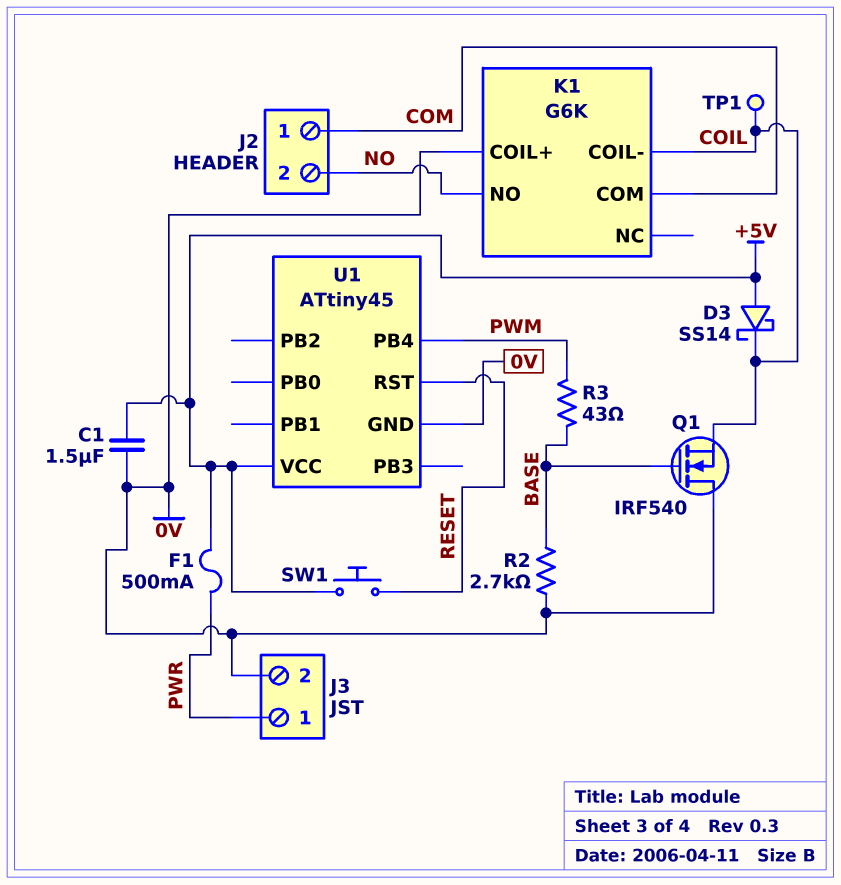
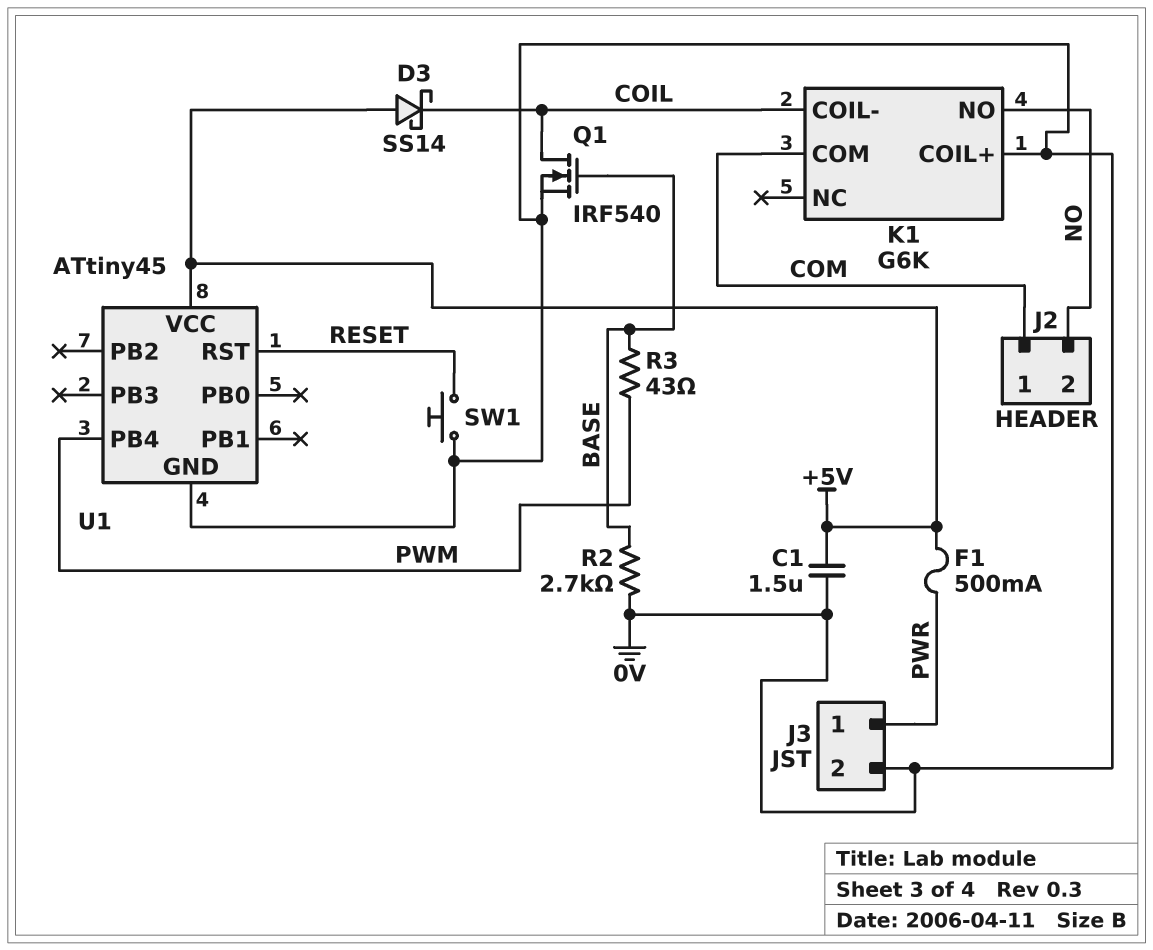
Q1: NMOS IRF540 (G BASE, D 0V, S COIL) -> NMOS IRF540 (G BASE, D COIL, S 0V)
SW1: button (+5V, RESET) -> button (0V, RESET)
TP1: test point (COIL) -> none

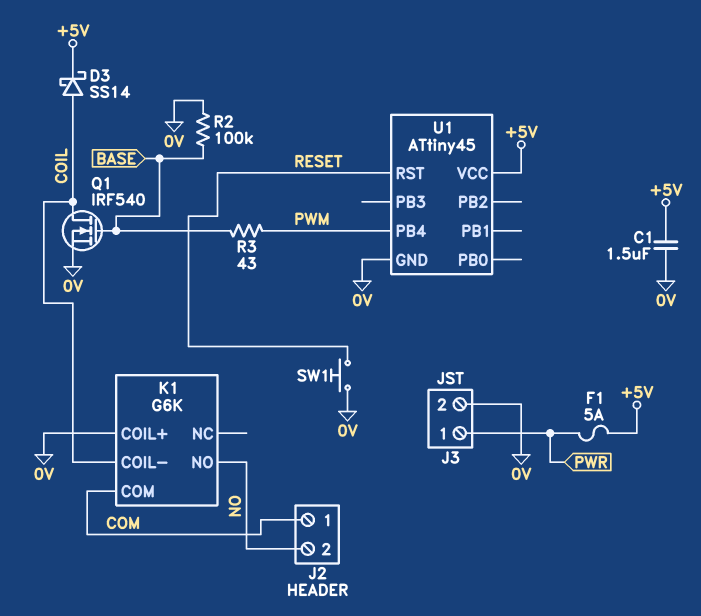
D3: schottky SS14 (A +5V, K COIL) -> schottky SS14 (A COIL, K +5V)
F1: 500mA (+5V, PWR) -> 5A (+5V, PWR)
R2: 2.7k (0V, BASE) -> 100k (0V, BASE)

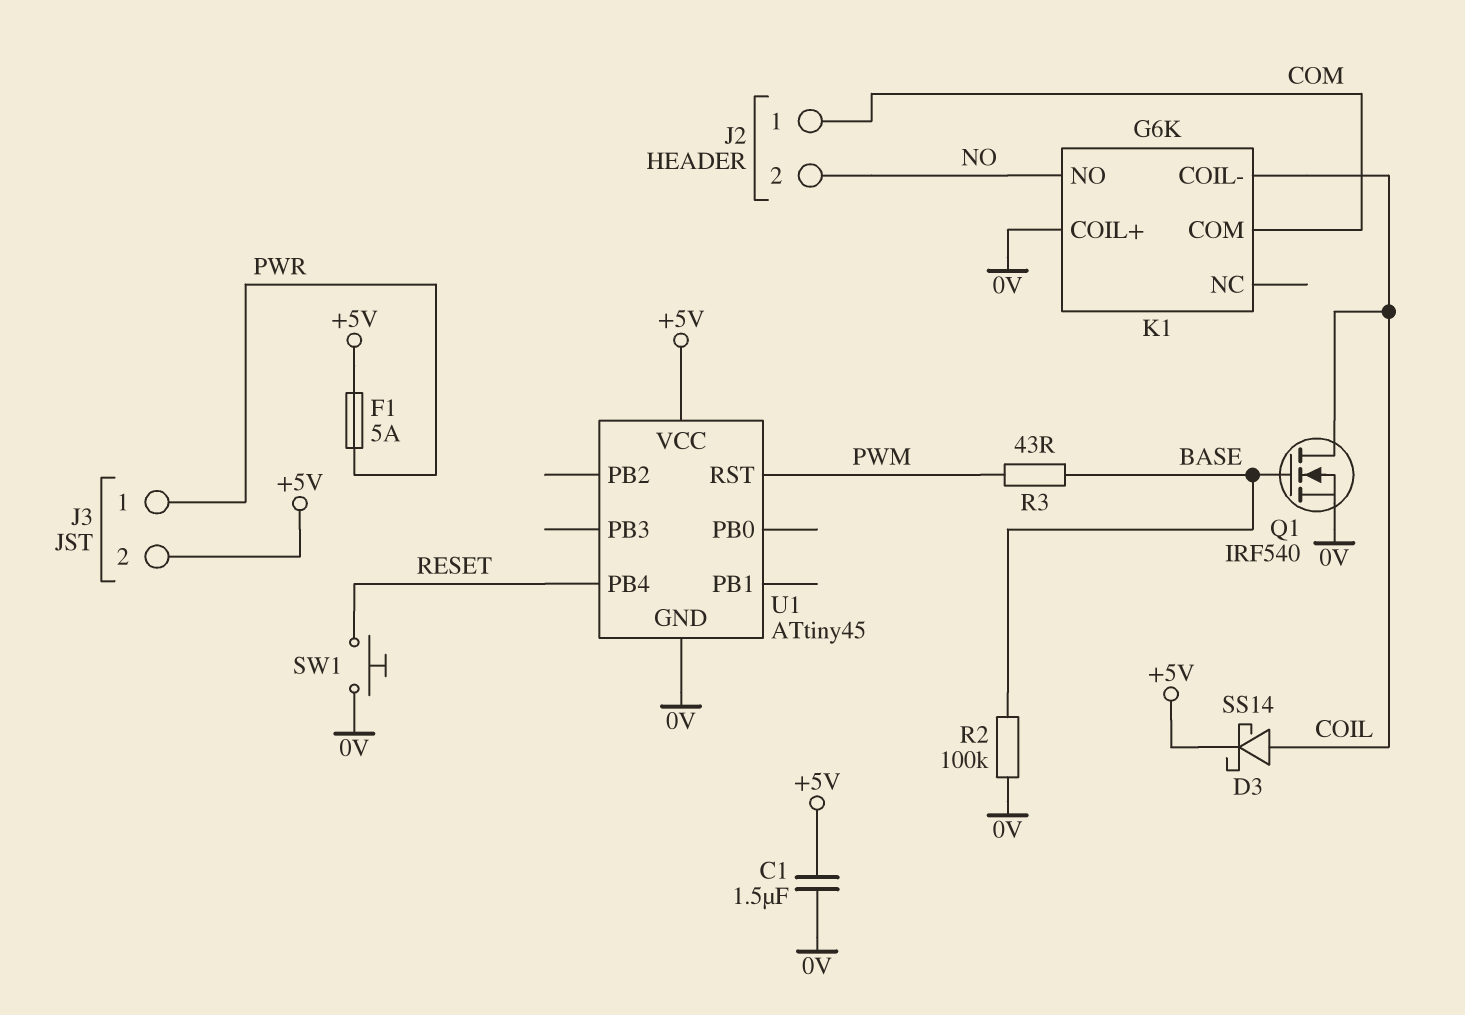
J3 pin 2: 0V -> +5V
U1 pin PB4: PWM -> RESET
U1 pin RST: RESET -> PWM

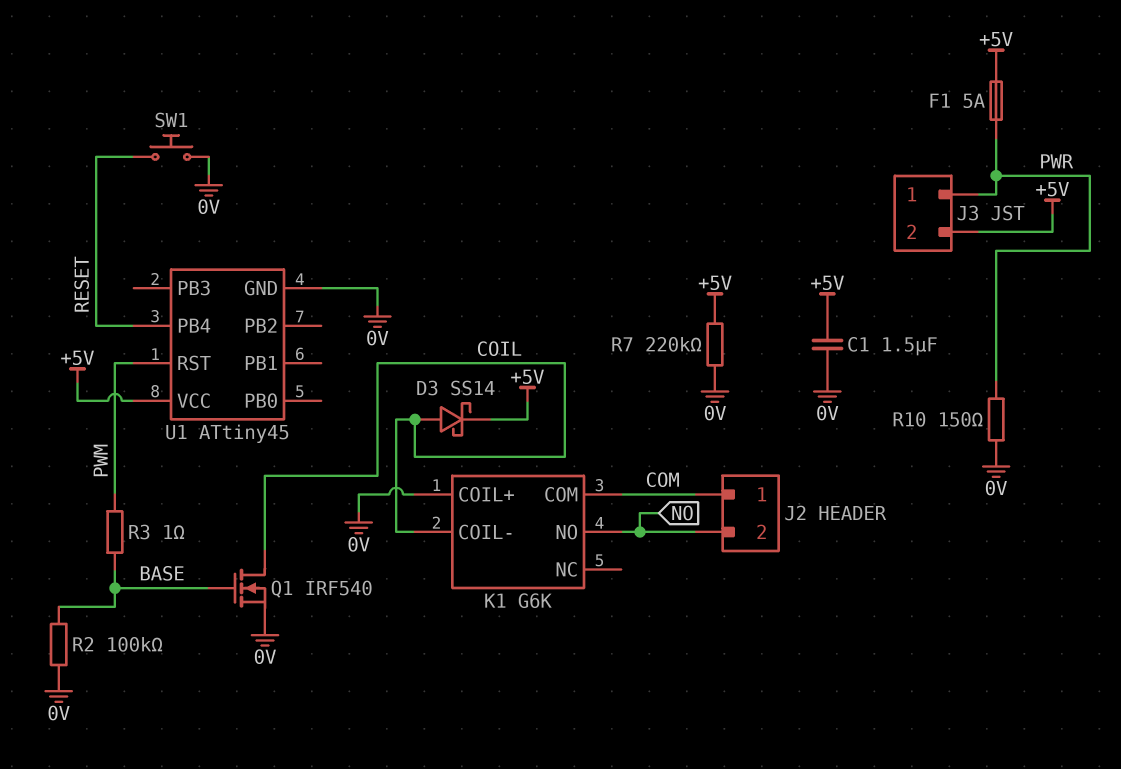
R3: 43 (BASE, PWM) -> 1 (BASE, PWM)
R7: none -> 220k (+5V, 0V)
R10: none -> 150 (0V, PWR)

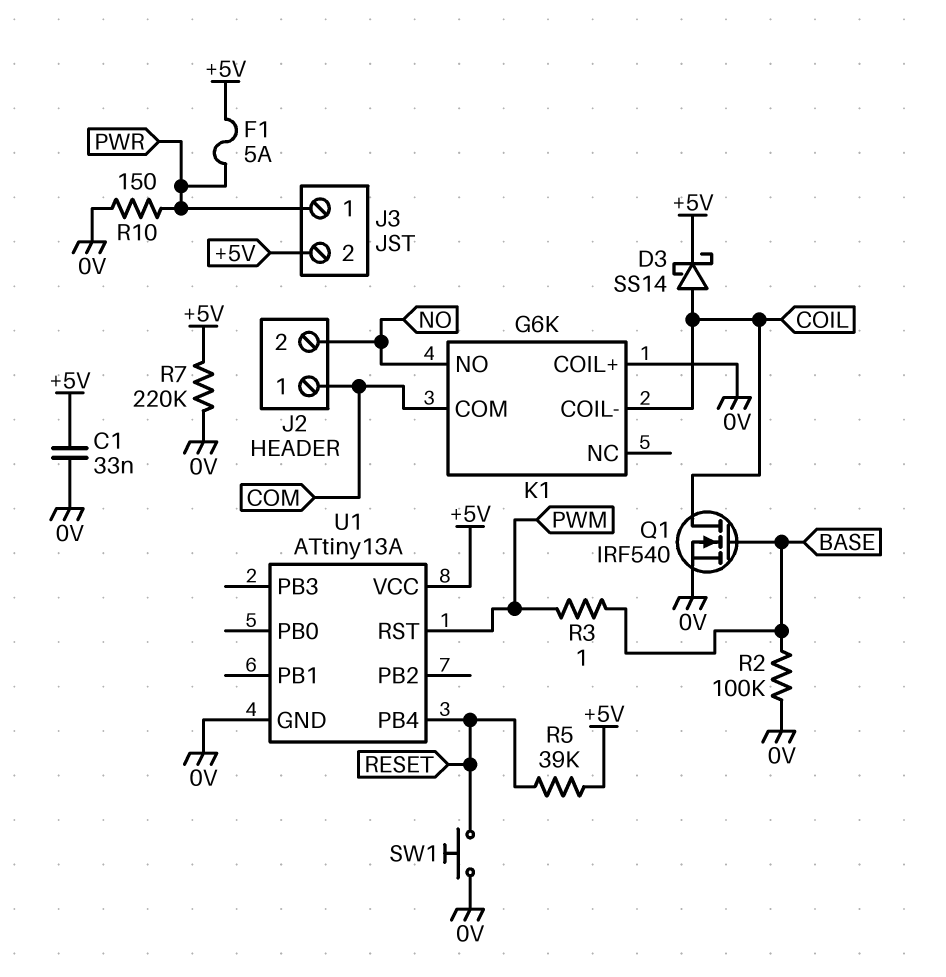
C1: 1.5uF (+5V, 0V) -> 33nF (+5V, 0V)
R5: none -> 39k (+5V, RESET)
U1: ATtiny45 -> ATtiny13A

